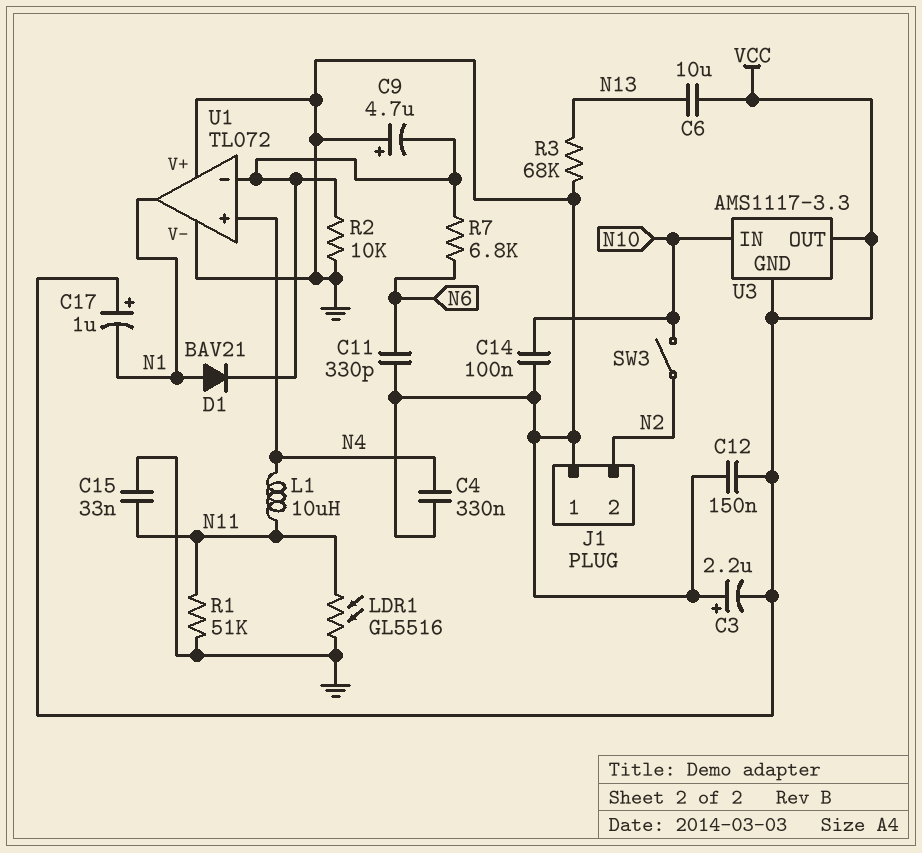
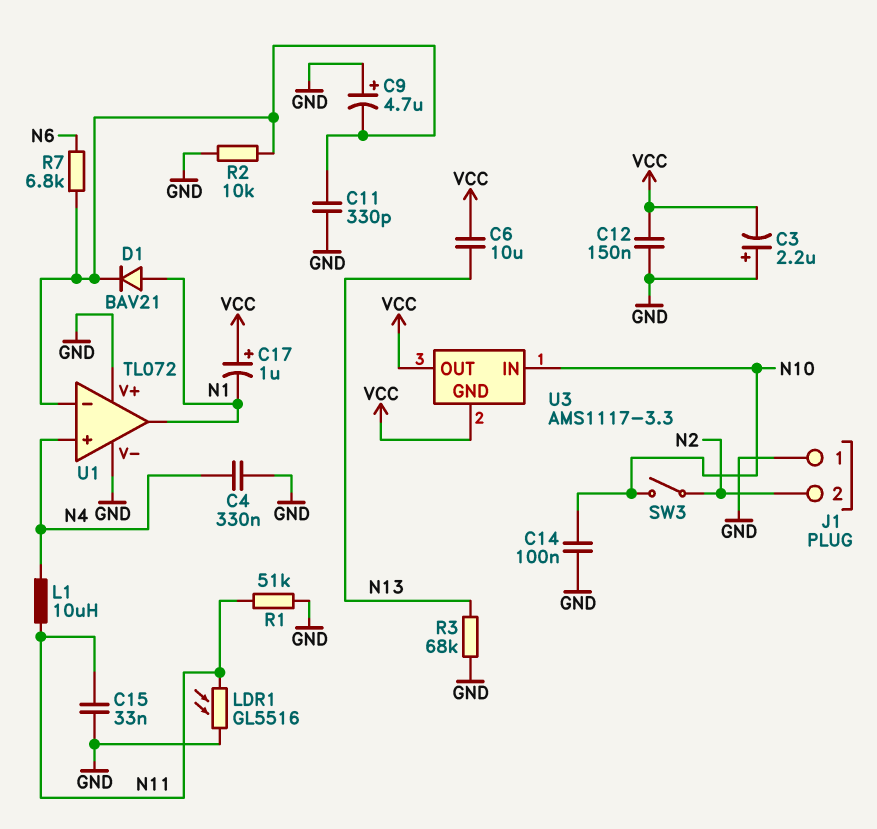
C11: 330pF (GND, N6) -> 330pF (GND, U1/in-)

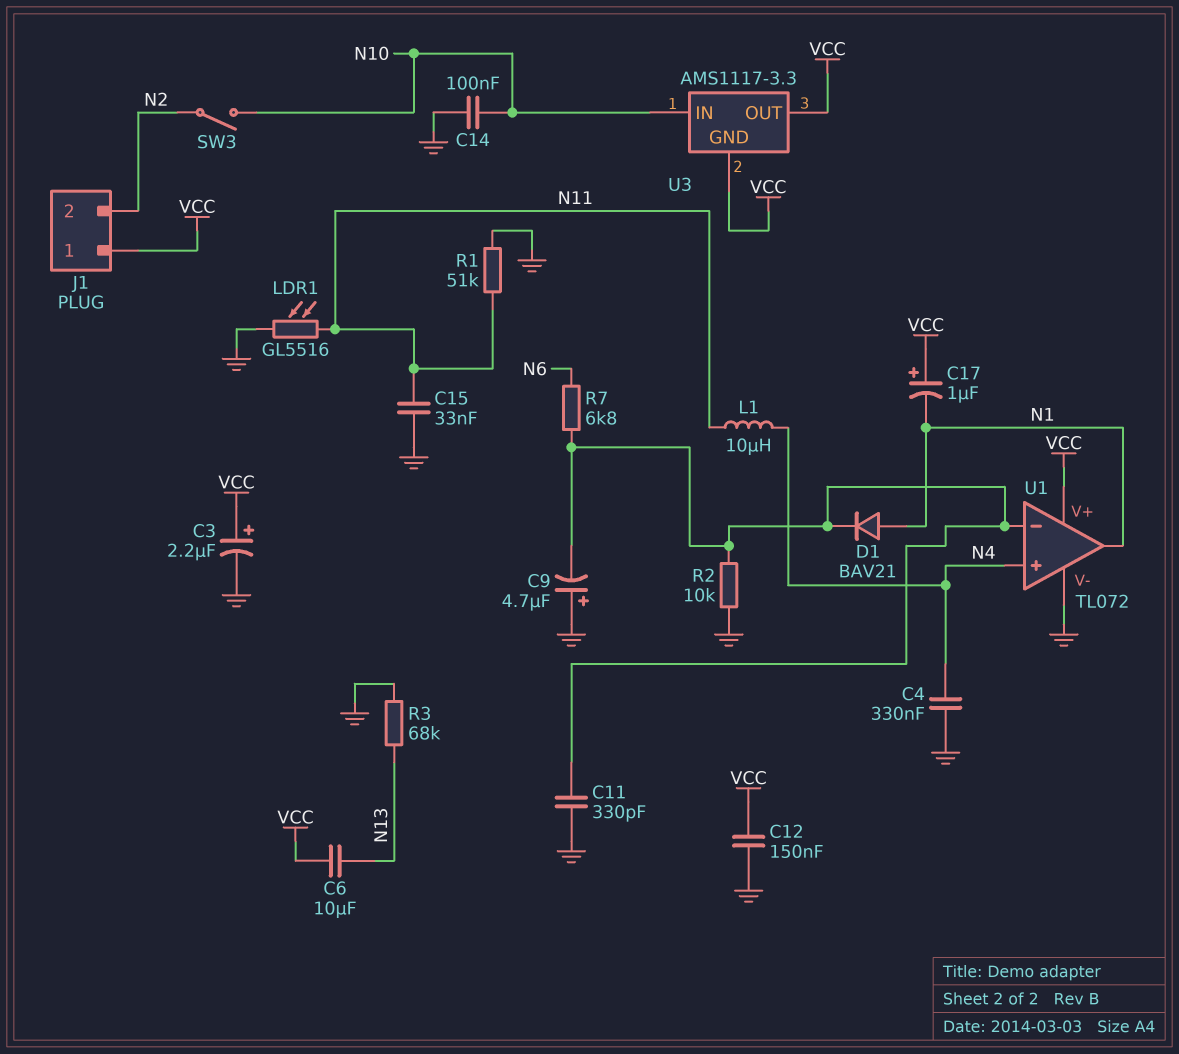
C3: 2.2uF (plus GND, minus VCC) -> 2.2uF (plus VCC, minus GND)
J1 pin 1: GND -> VCC
U1 pin V+: GND -> VCC

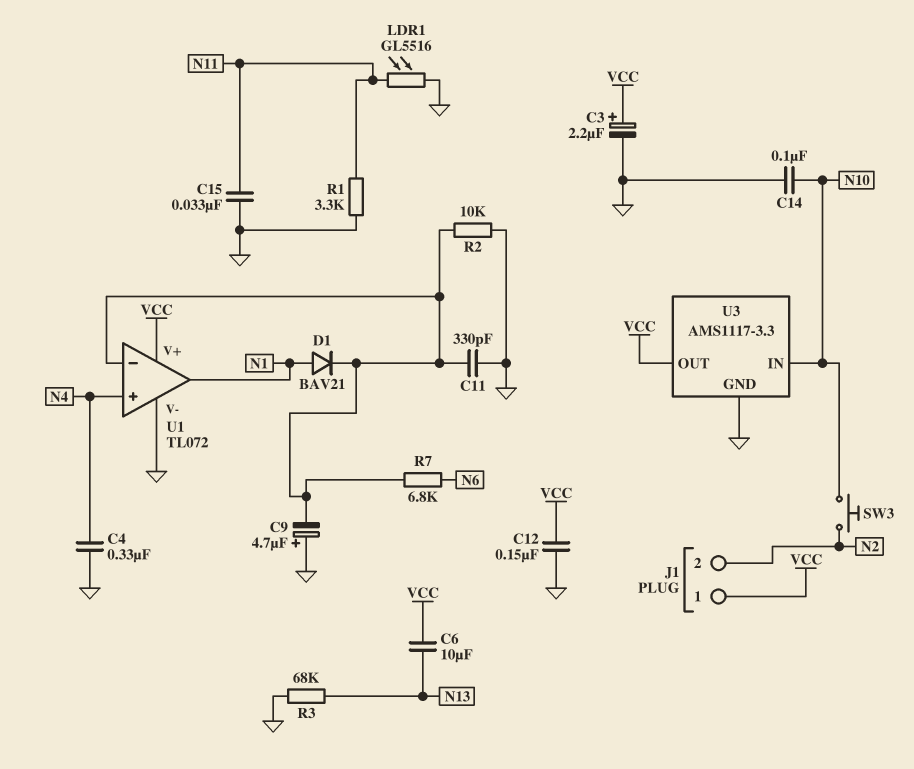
C17: 1uF (plus VCC, minus N1) -> none
L1: 10uH (N4, N11) -> none
R1: 51k (GND, N11) -> 3.3k (GND, N11)
SW3: switch (N2, N10) -> button (N2, N10)
U3 pin GND: VCC -> GND

